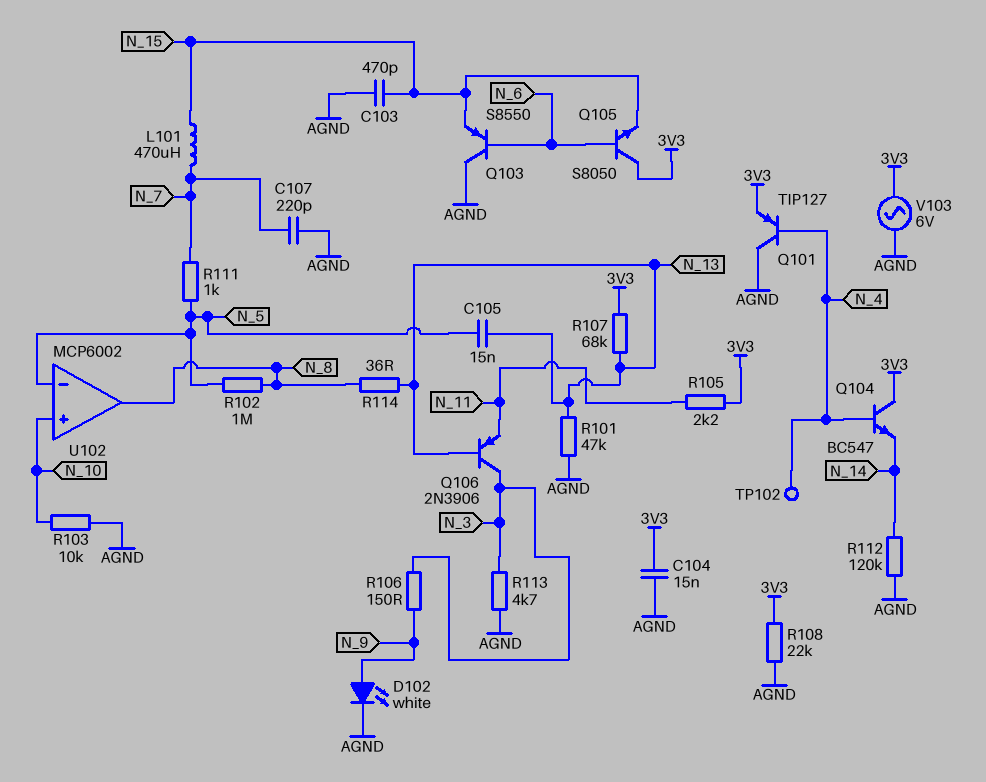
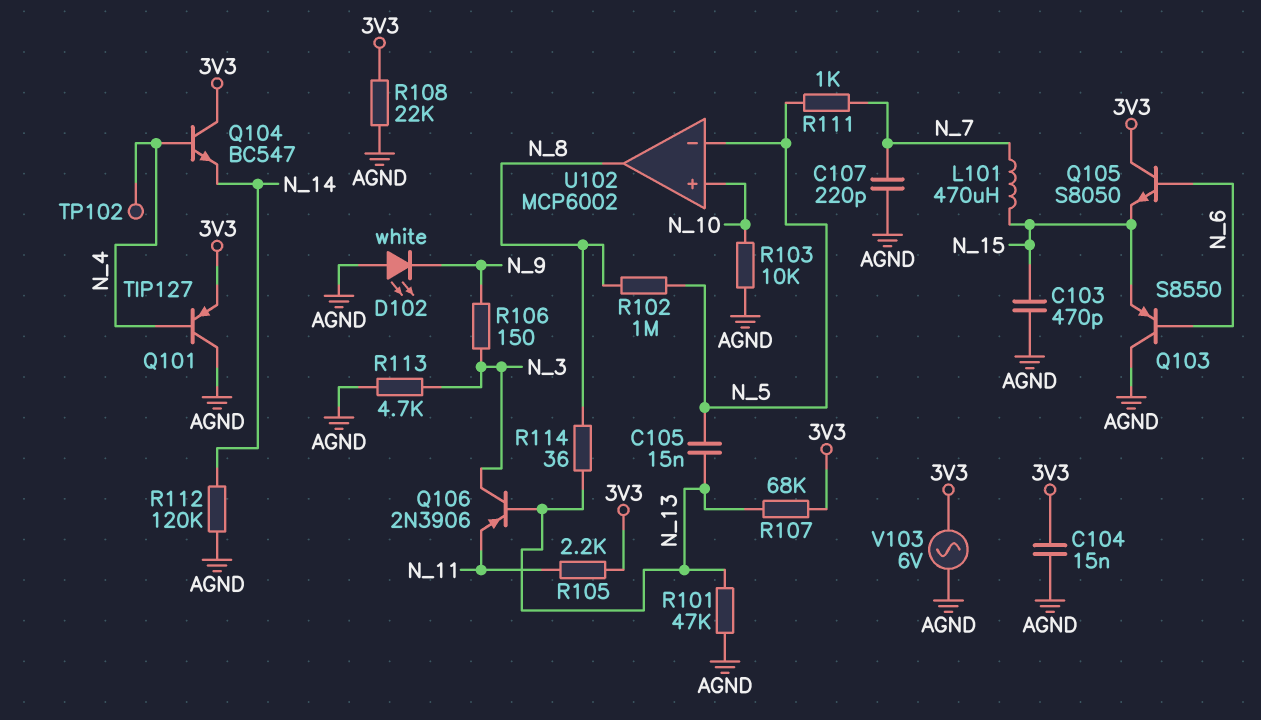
D102: LED white (A N_9, K AGND) -> LED white (A AGND, K N_9)

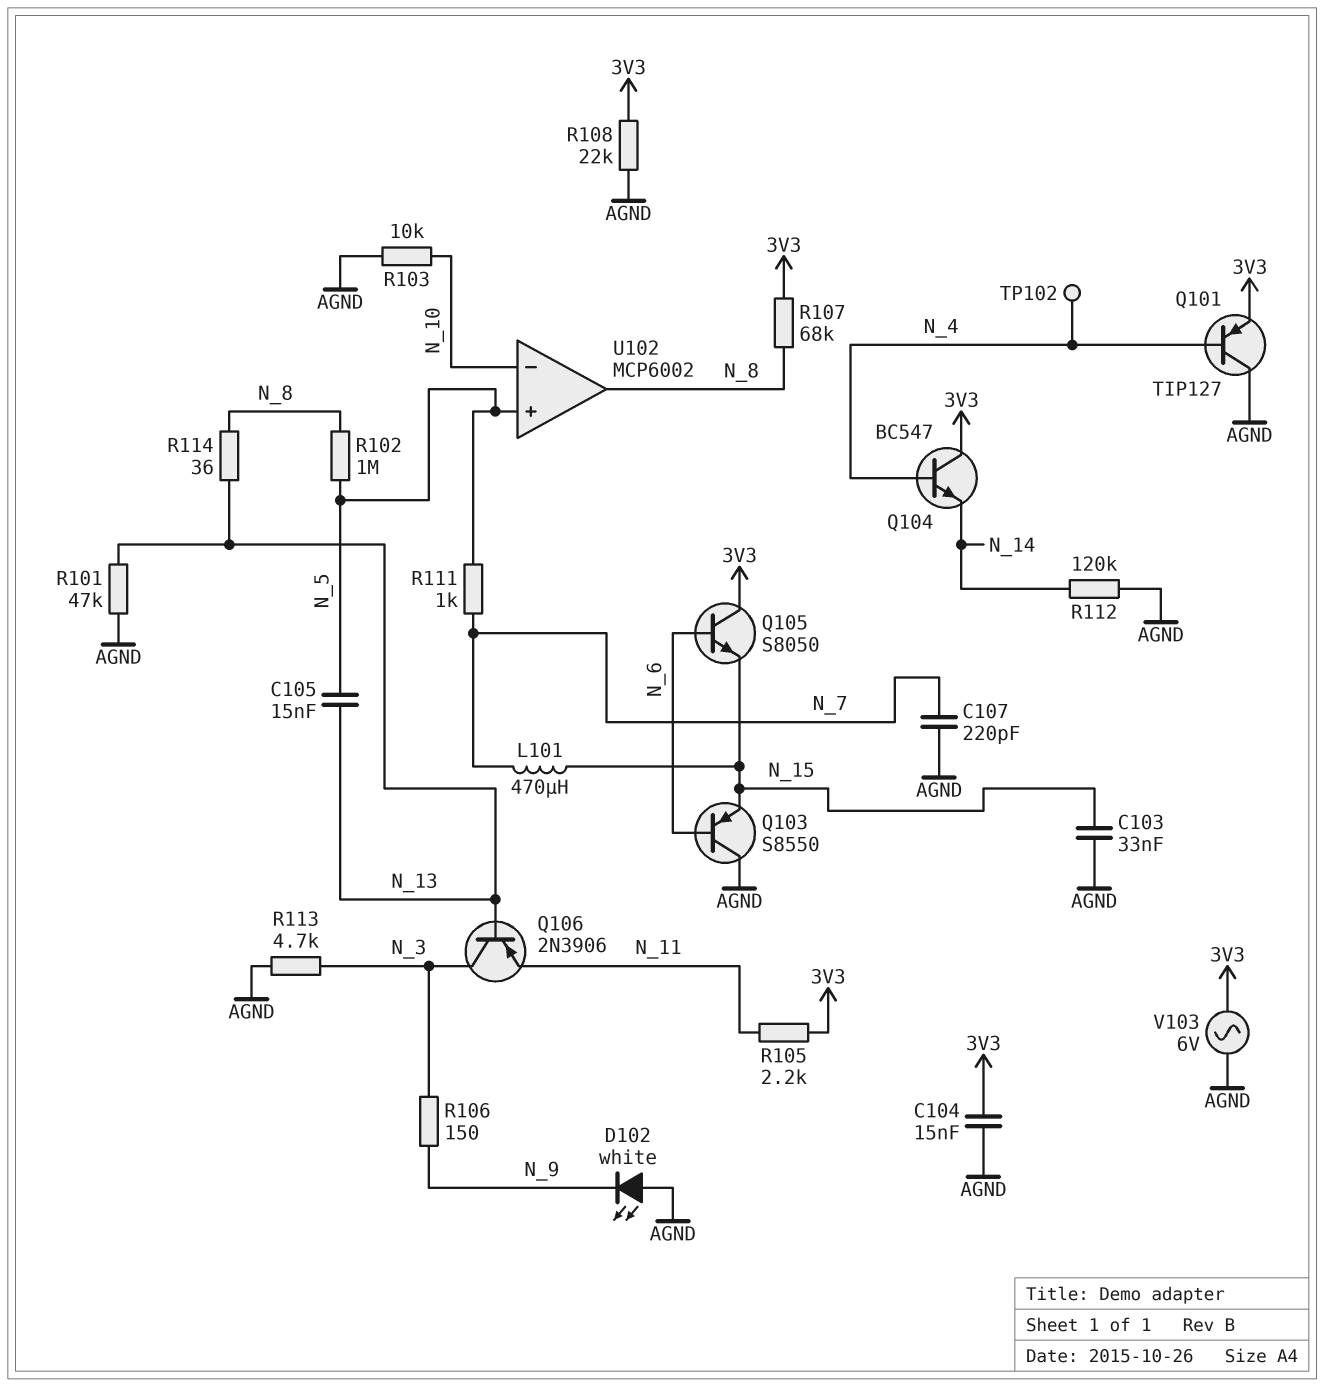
C103: 470pF (AGND, N_15) -> 33nF (AGND, N_15)
R107: 68k (3V3, N_13) -> 68k (3V3, N_8)
U102 pin in+: N_10 -> N_5
U102 pin in-: N_5 -> N_10

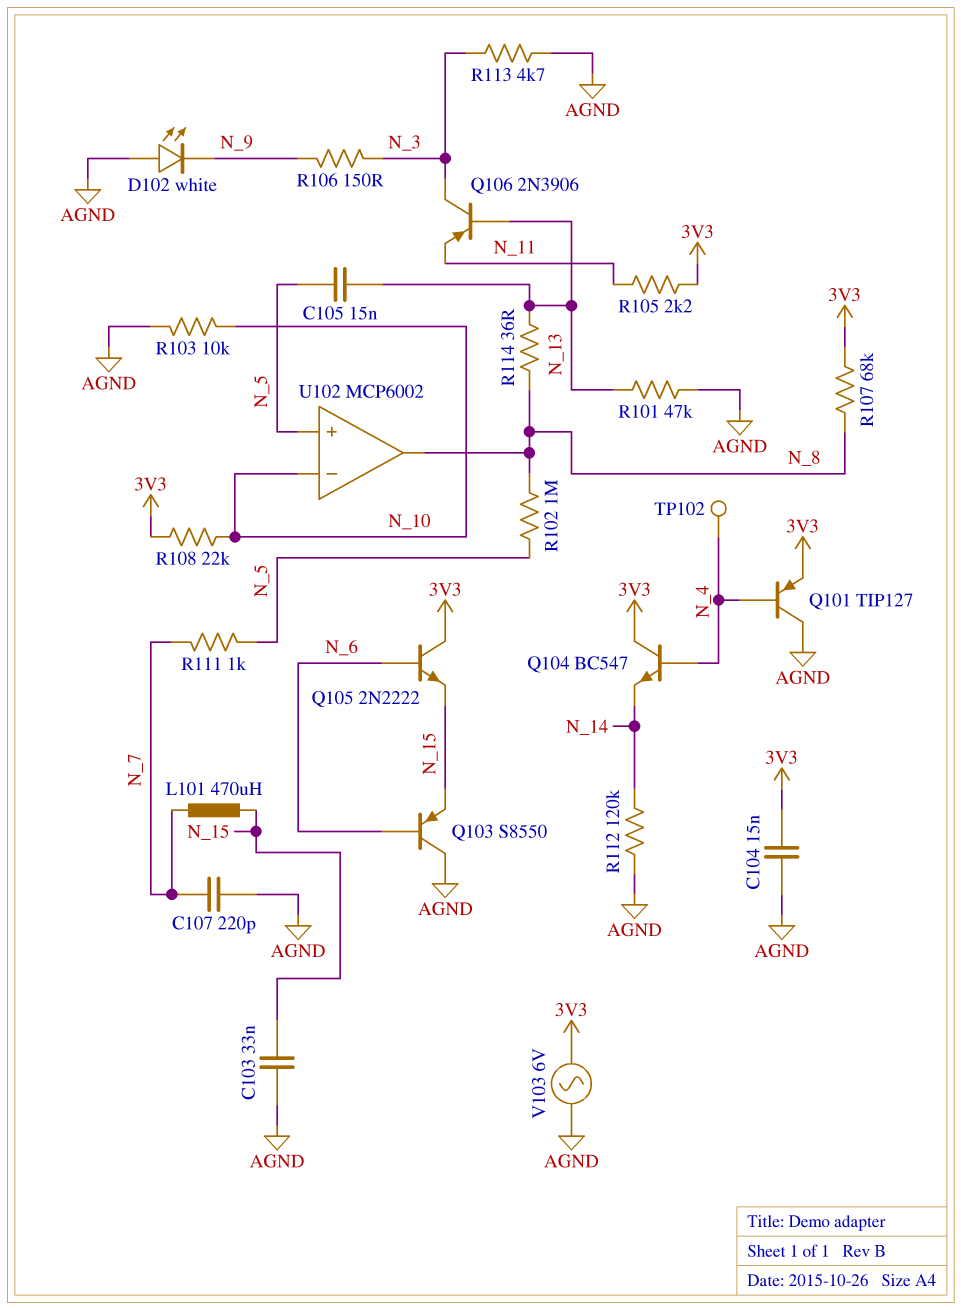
Q105: NPN S8050 (B N_6, C 3V3, E N_15) -> NPN 2N2222 (B N_6, C 3V3, E N_15)
R108: 22k (3V3, AGND) -> 22k (3V3, N_10)

